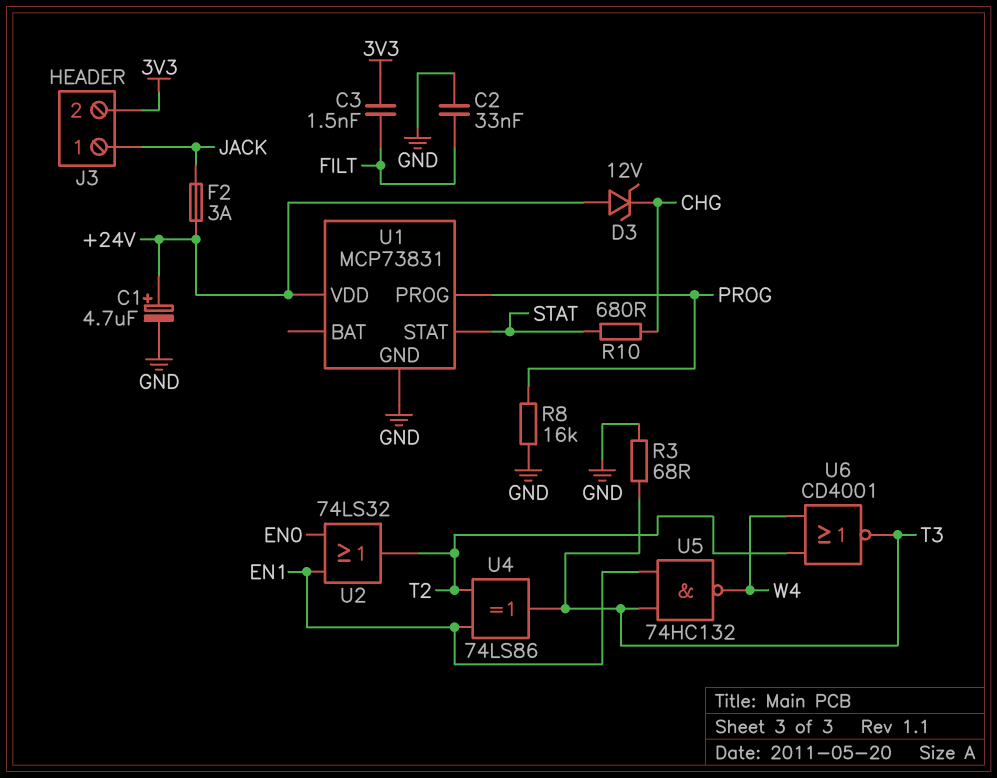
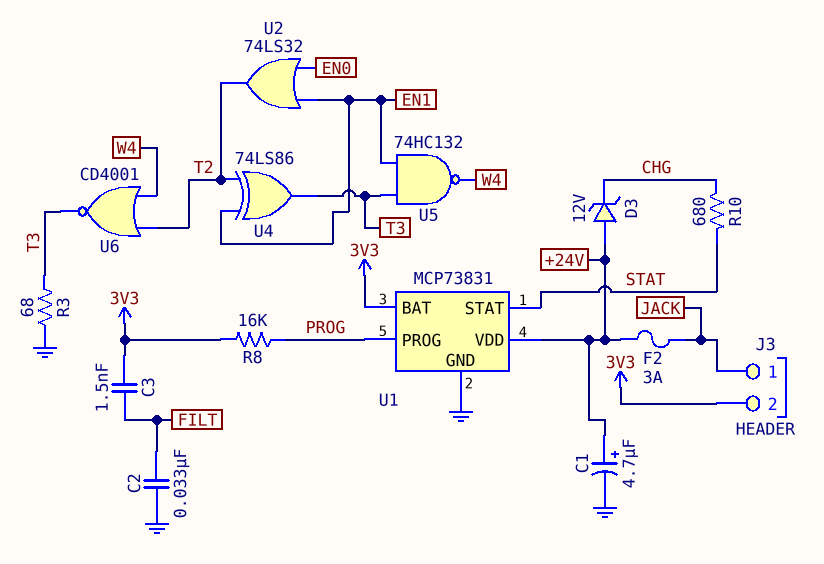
R8: 16k (GND, PROG) -> 16k (3V3, PROG)
U1 pin BAT: none -> 3V3

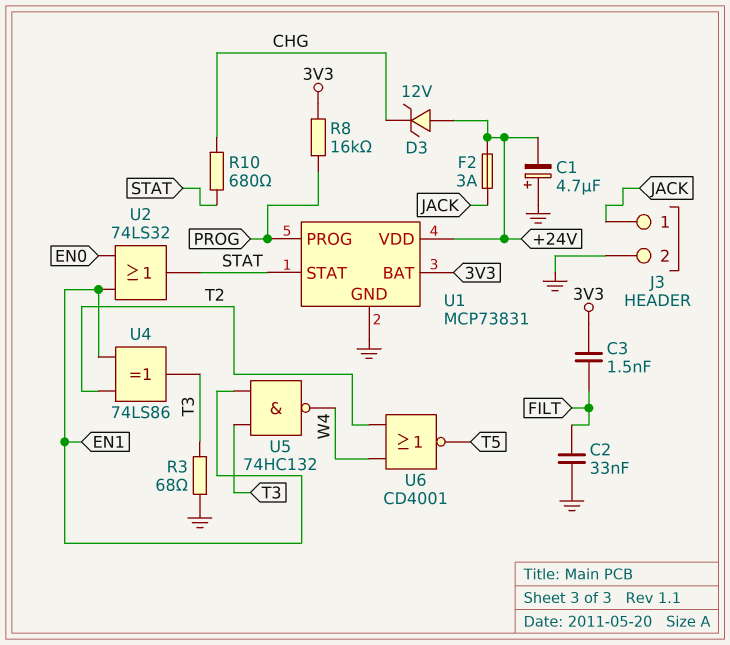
C1: 4.7uF (plus +24V, minus GND) -> 4.7uF (plus GND, minus +24V)
J3 pin 2: 3V3 -> GND
U2: OR 74LS32 (in EN0, in EN1, out T2) -> OR 74LS32 (in EN0, in EN1, out STAT)
U6: NOR CD4001 (in T2, in W4, out T3) -> NOR CD4001 (in T2, in W4, out T5)

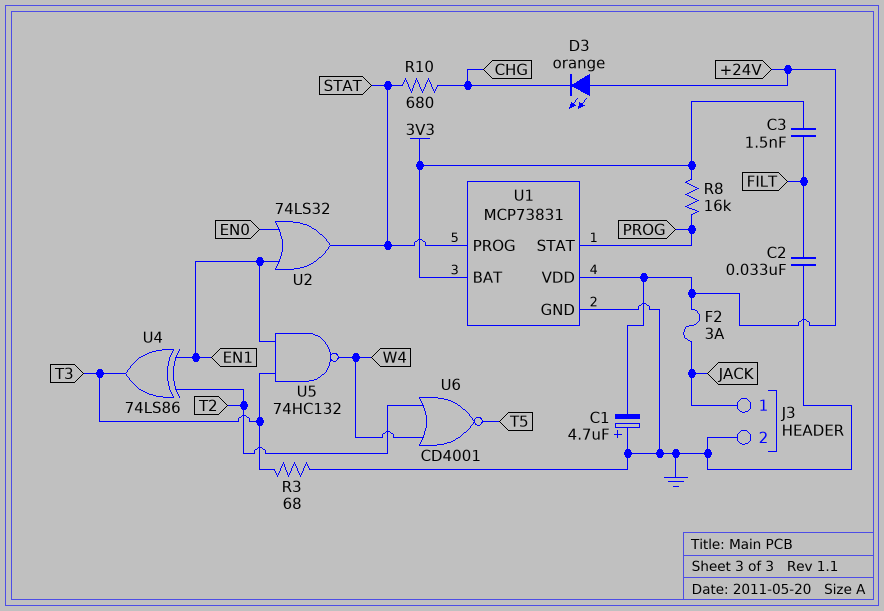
D3: zener 12V (A +24V, K CHG) -> LED orange (A +24V, K CHG)
U1 pin PROG: PROG -> STAT
U1 pin STAT: STAT -> PROG

